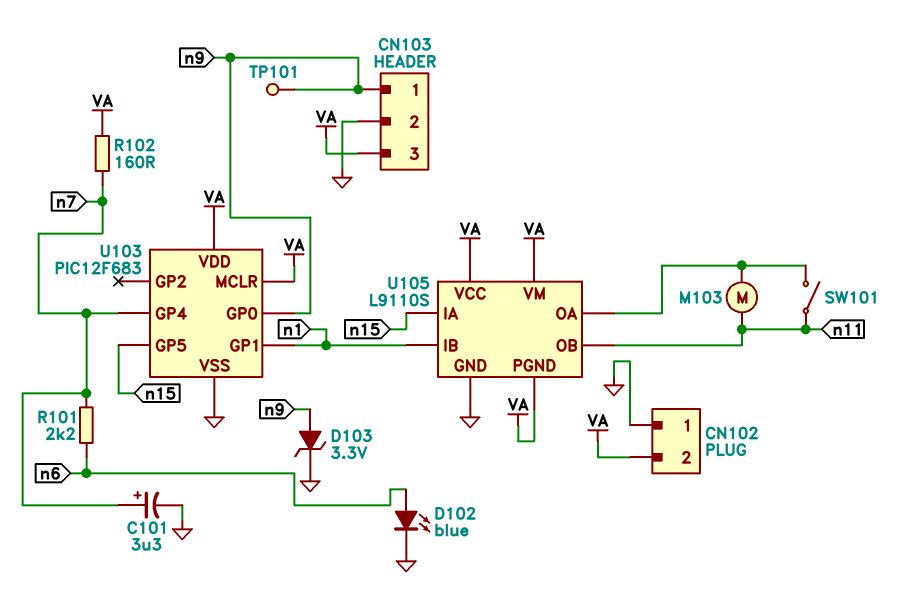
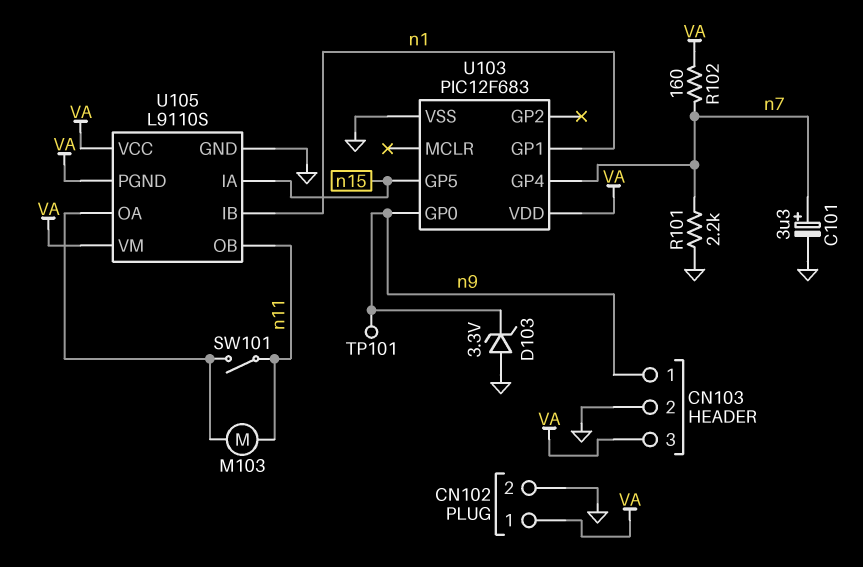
CN102 pin 1: GND -> VA
CN102 pin 2: VA -> GND
D102: LED blue (A n6, K GND) -> none
D103: zener 3.3V (A n9, K GND) -> zener 3.3V (A GND, K n9)
R101: 2.2k (n6, n7) -> 2.2k (GND, n7)
U103 pin MCLR: VA -> none

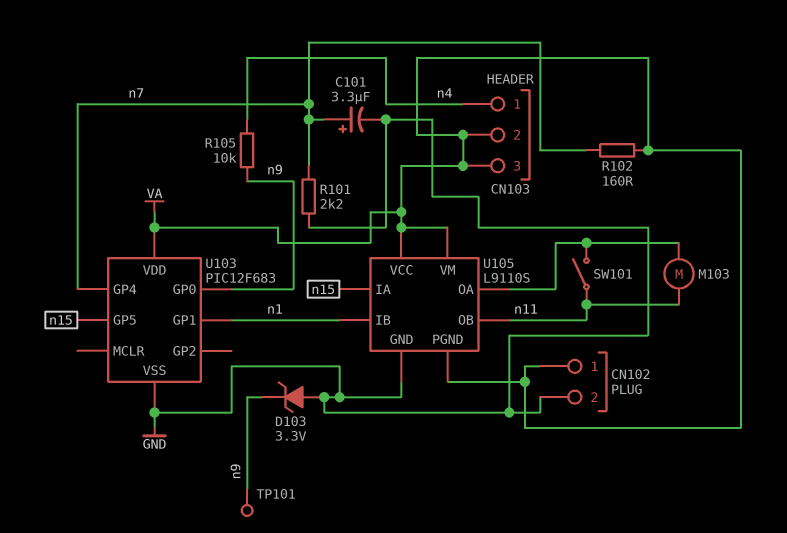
CN103 pin 1: n9 -> n4
CN103 pin 2: GND -> VA
R105: none -> 10k (n4, n9)

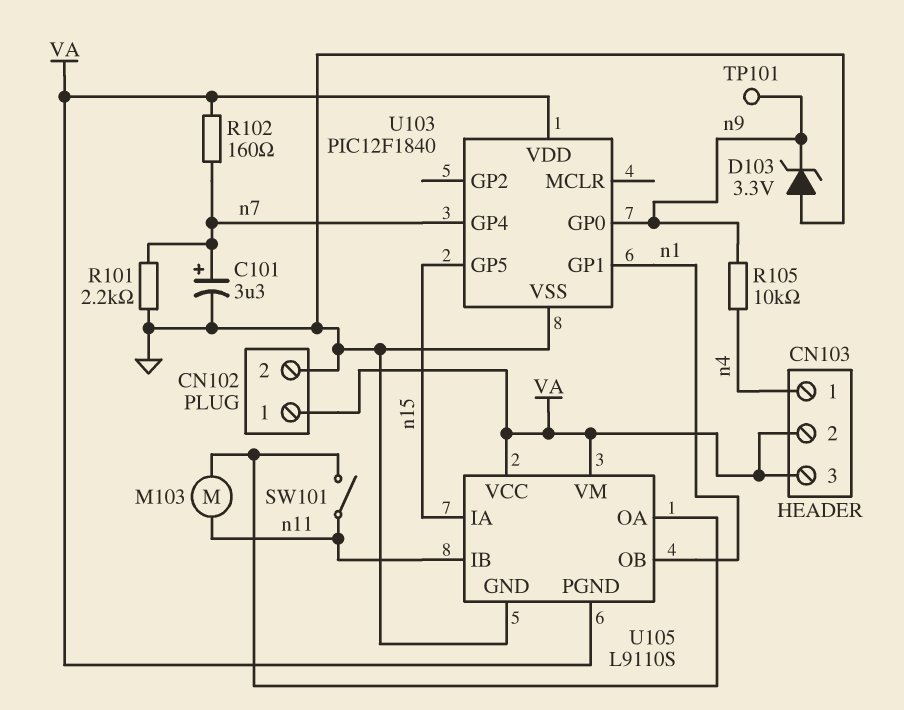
U103: PIC12F683 -> PIC12F1840
U105 pin IB: n1 -> n11
U105 pin OB: n11 -> n1

